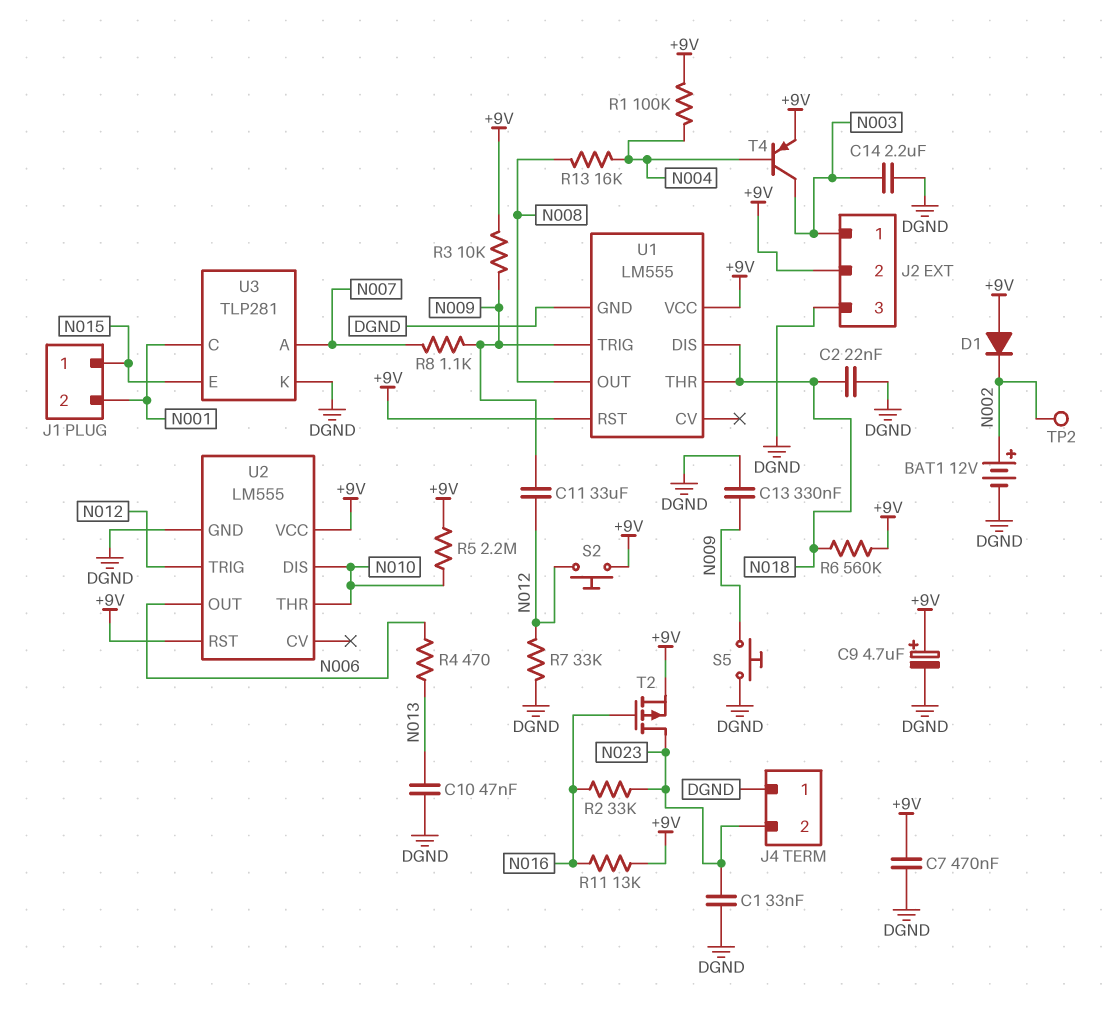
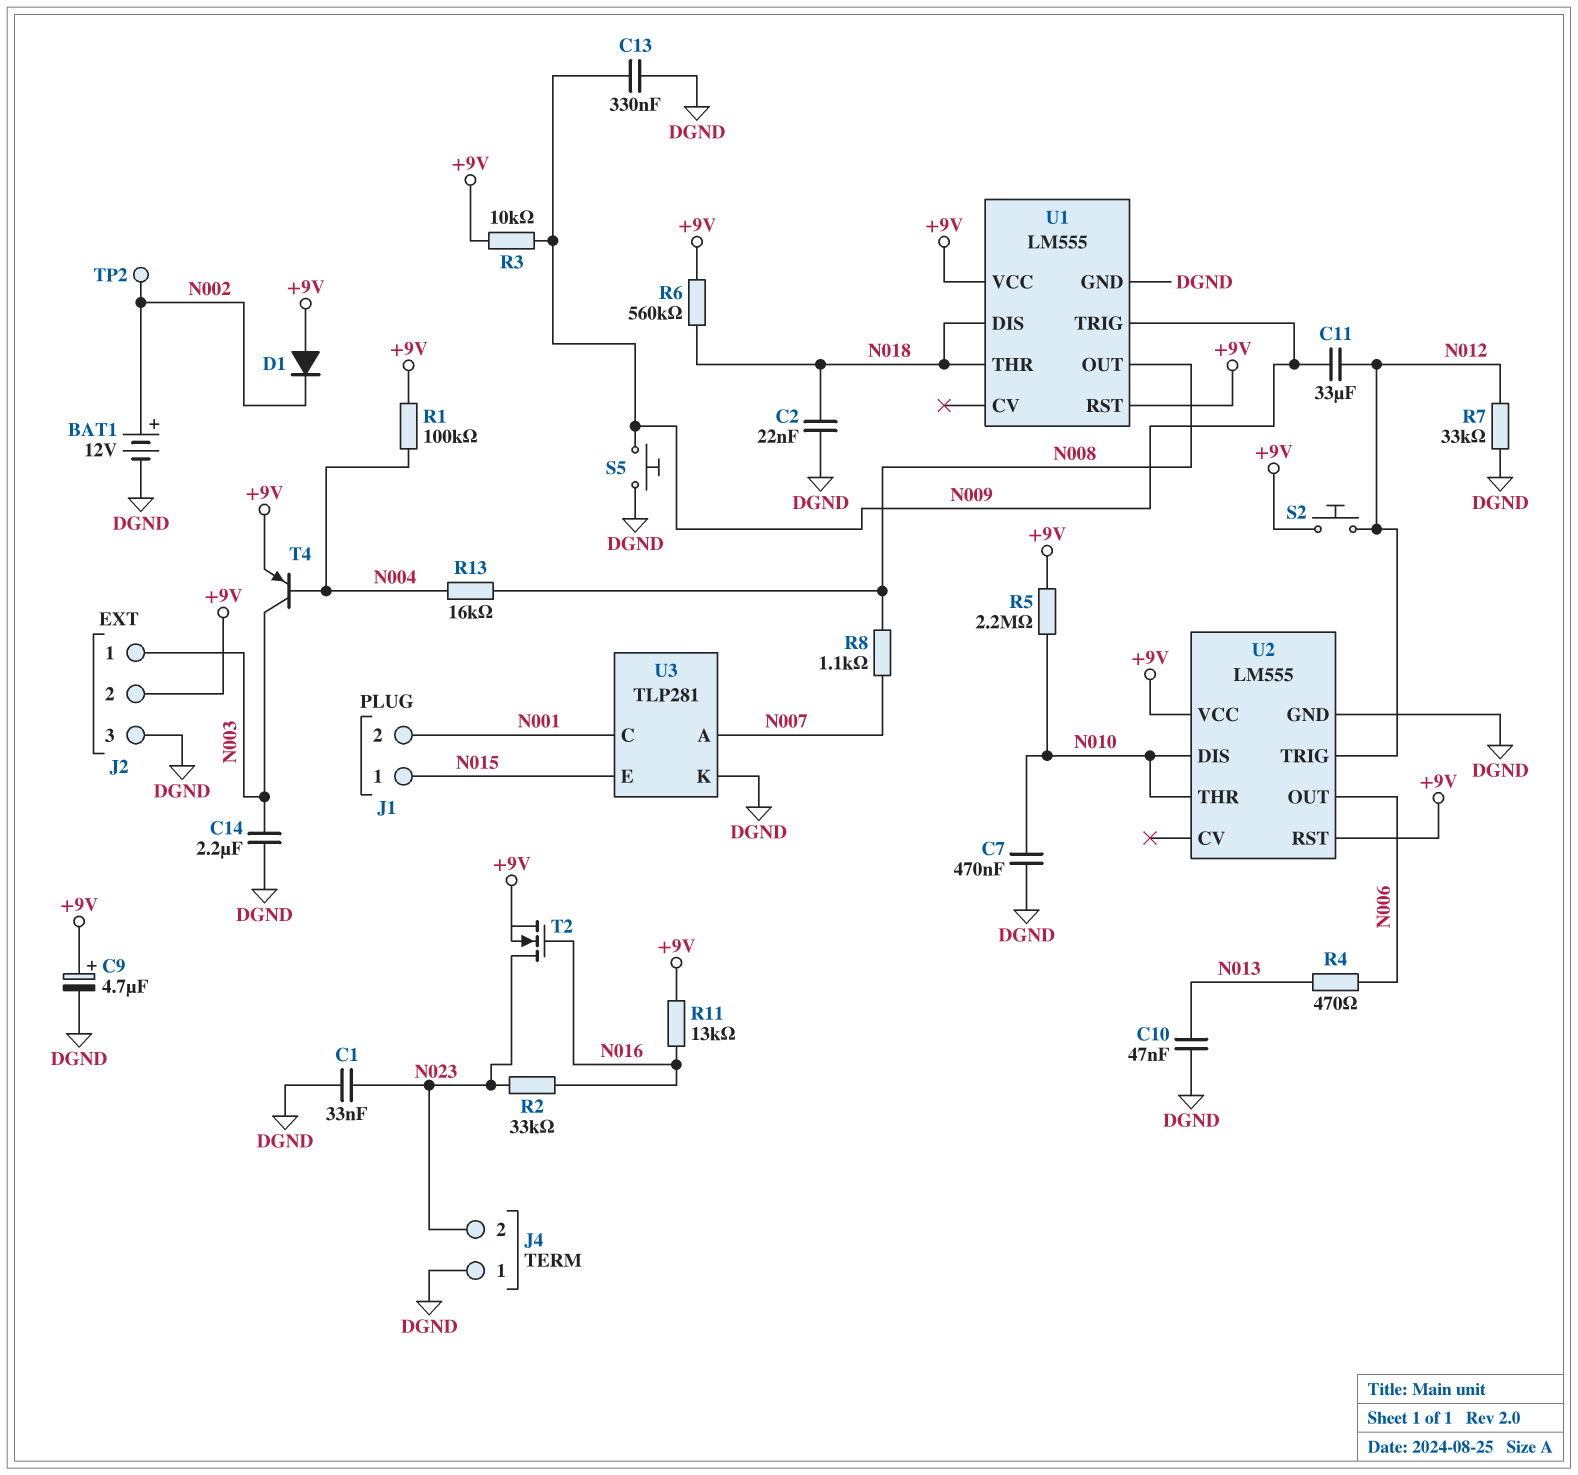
C7: 470nF (+9V, DGND) -> 470nF (DGND, N010)
R8: 1.1k (N007, N009) -> 1.1k (N007, N008)
T2: PMOS (G N016, D N023, S +9V) -> NMOS (G N016, D N023, S +9V)

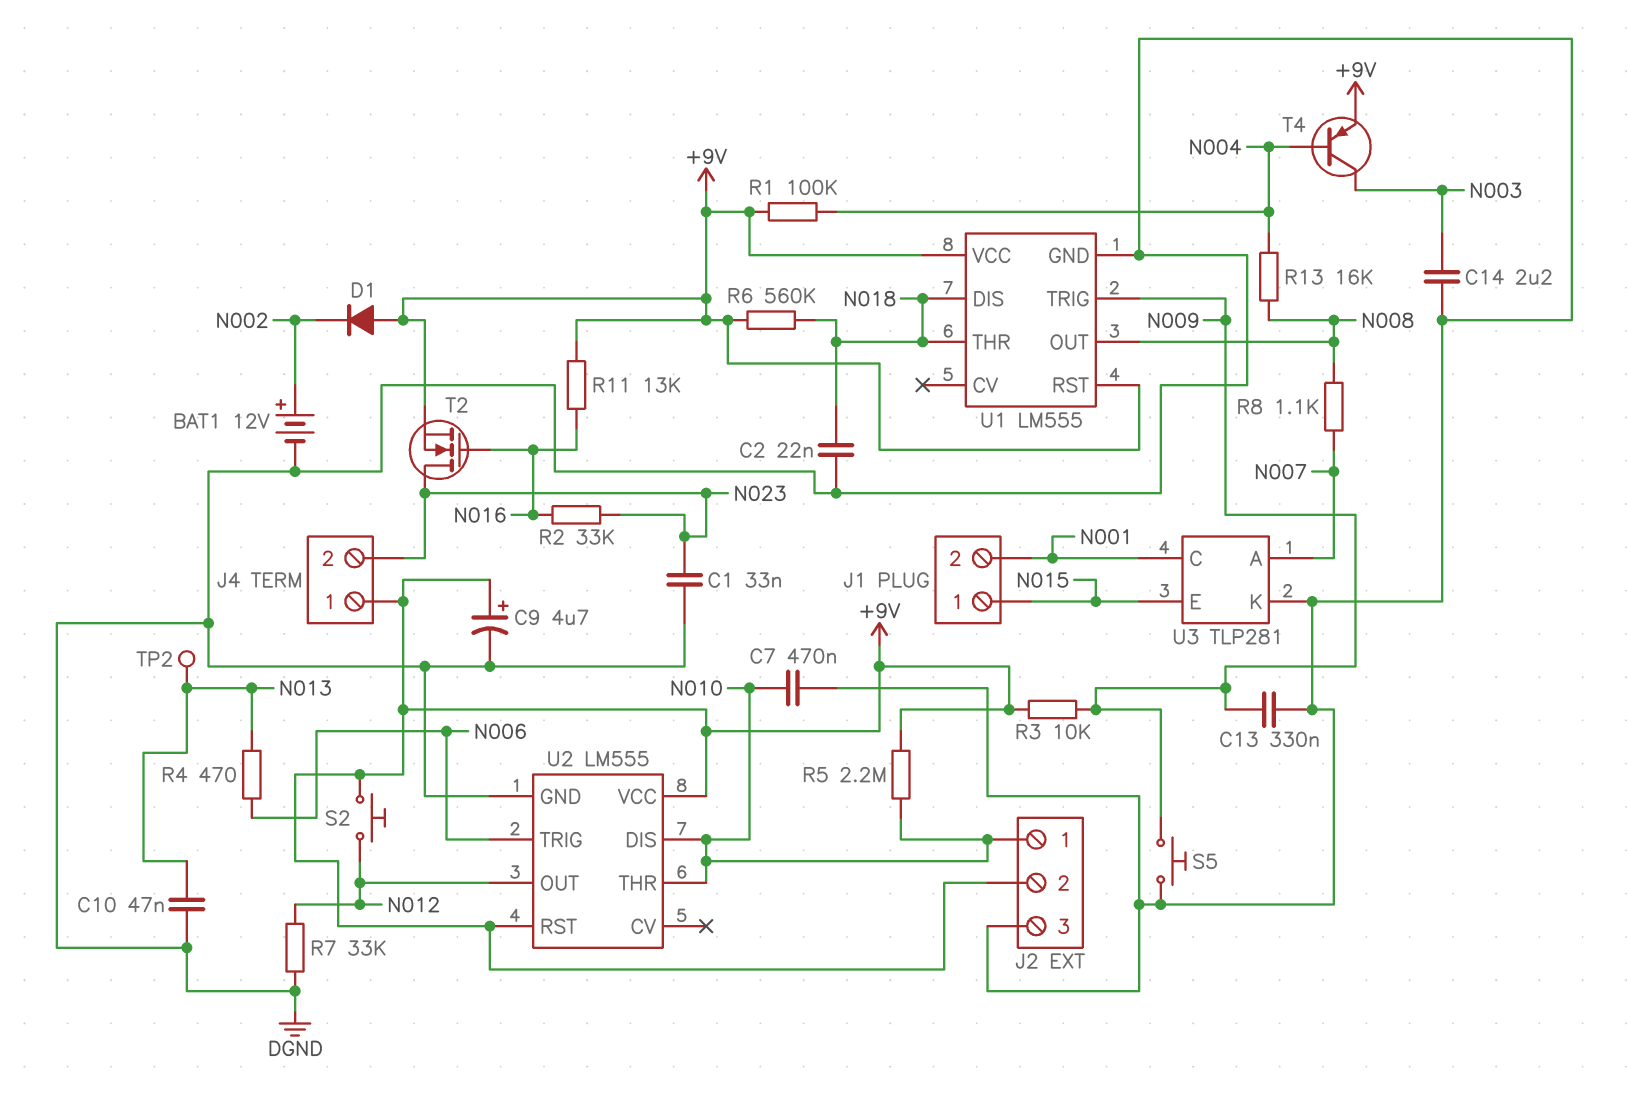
C11: 33uF (N009, N012) -> none
J2 pin 1: N003 -> N010
J4 pin 1: DGND -> +9V
TP2: test point (N002) -> test point (N013)
U2 pin OUT: N006 -> N012
U2 pin TRIG: N012 -> N006

